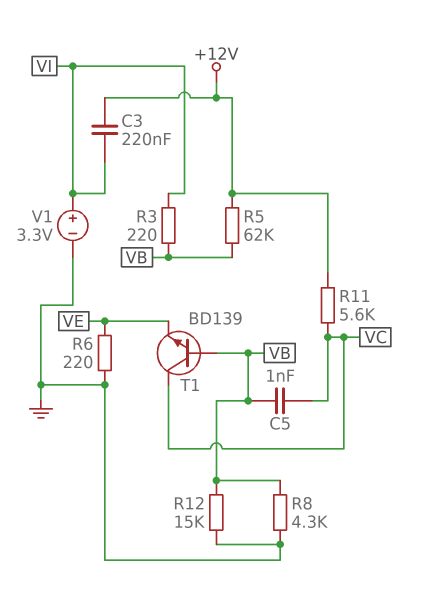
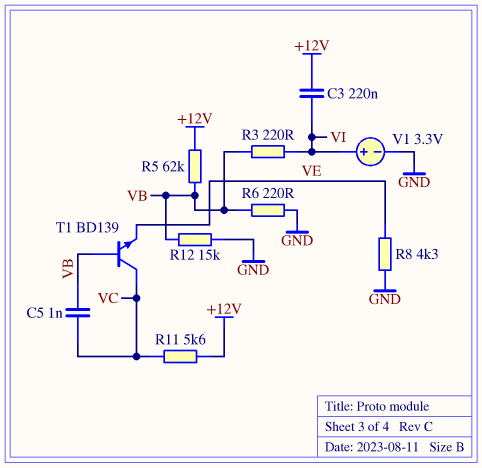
R6: 220 (GND, VE) -> 220 (GND, VB)
R8: 4.3k (GND, VB) -> 4.3k (GND, VE)

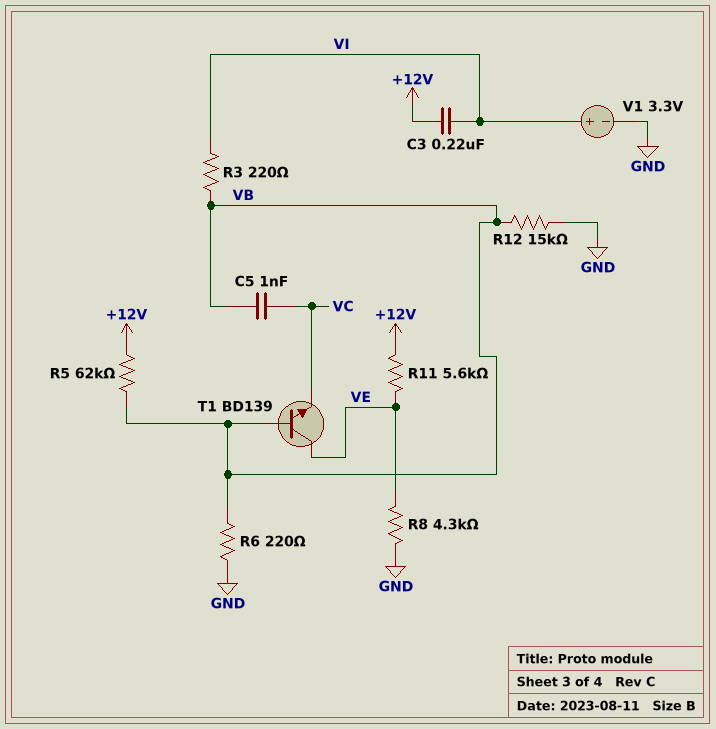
R11: 5.6k (+12V, VC) -> 5.6k (+12V, VE)
T1: NPN BD139 (B VB, C VC, E VE) -> NPN BD139 (B VB, C VE, E VC)

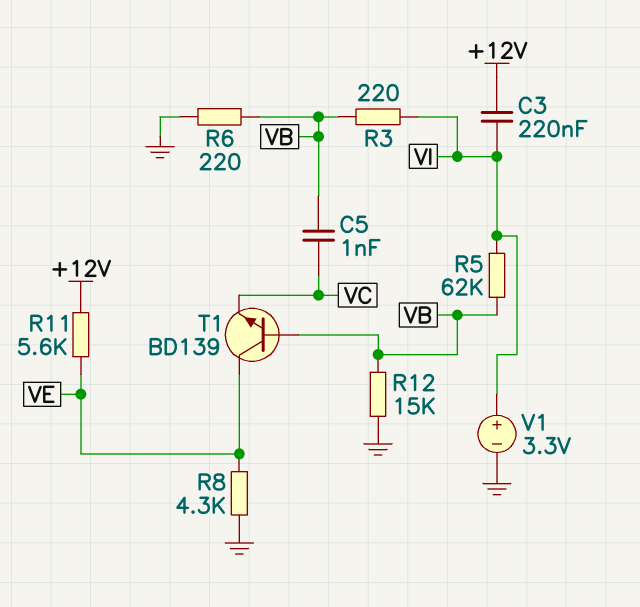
R5: 62k (+12V, VB) -> 62k (VB, VI)

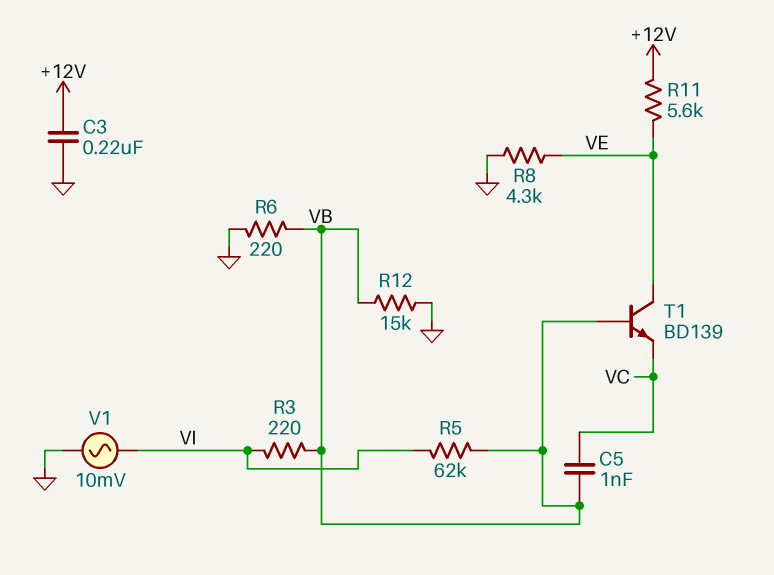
C3: 220nF (+12V, VI) -> 220nF (+12V, GND)
V1: 3.3V (plus VI, minus GND) -> AC 10mV (GND, VI)

